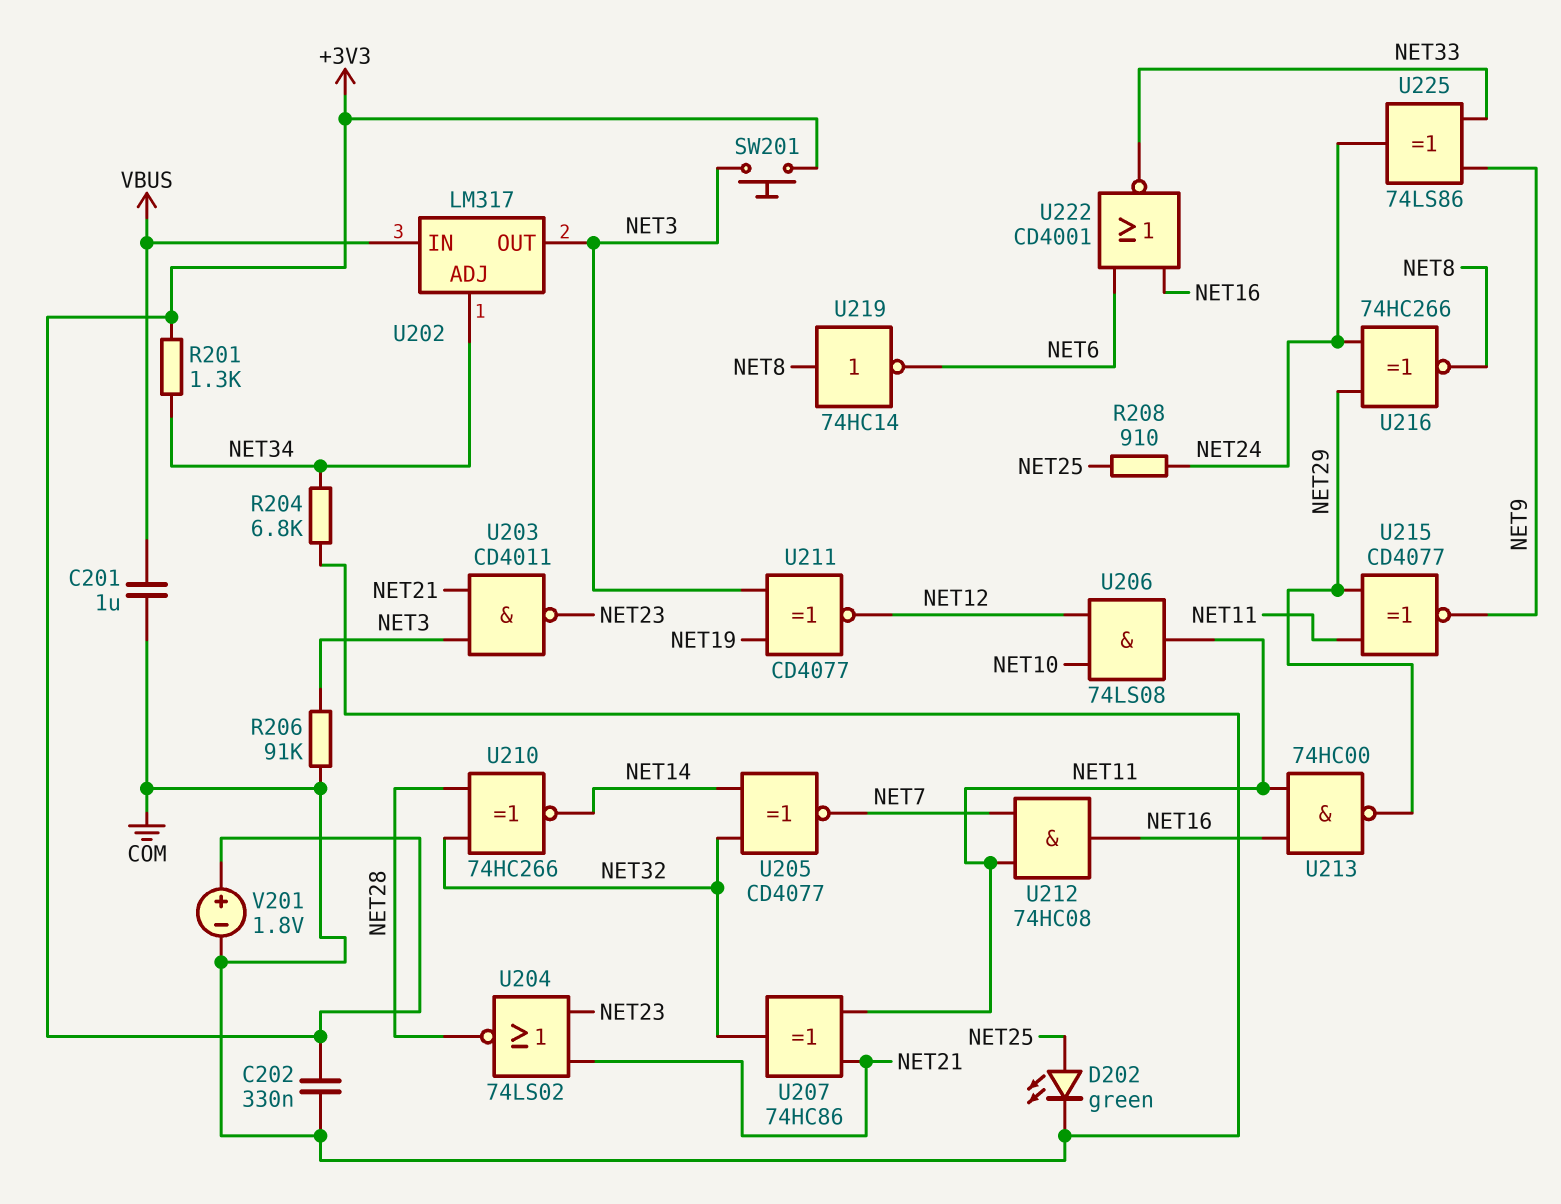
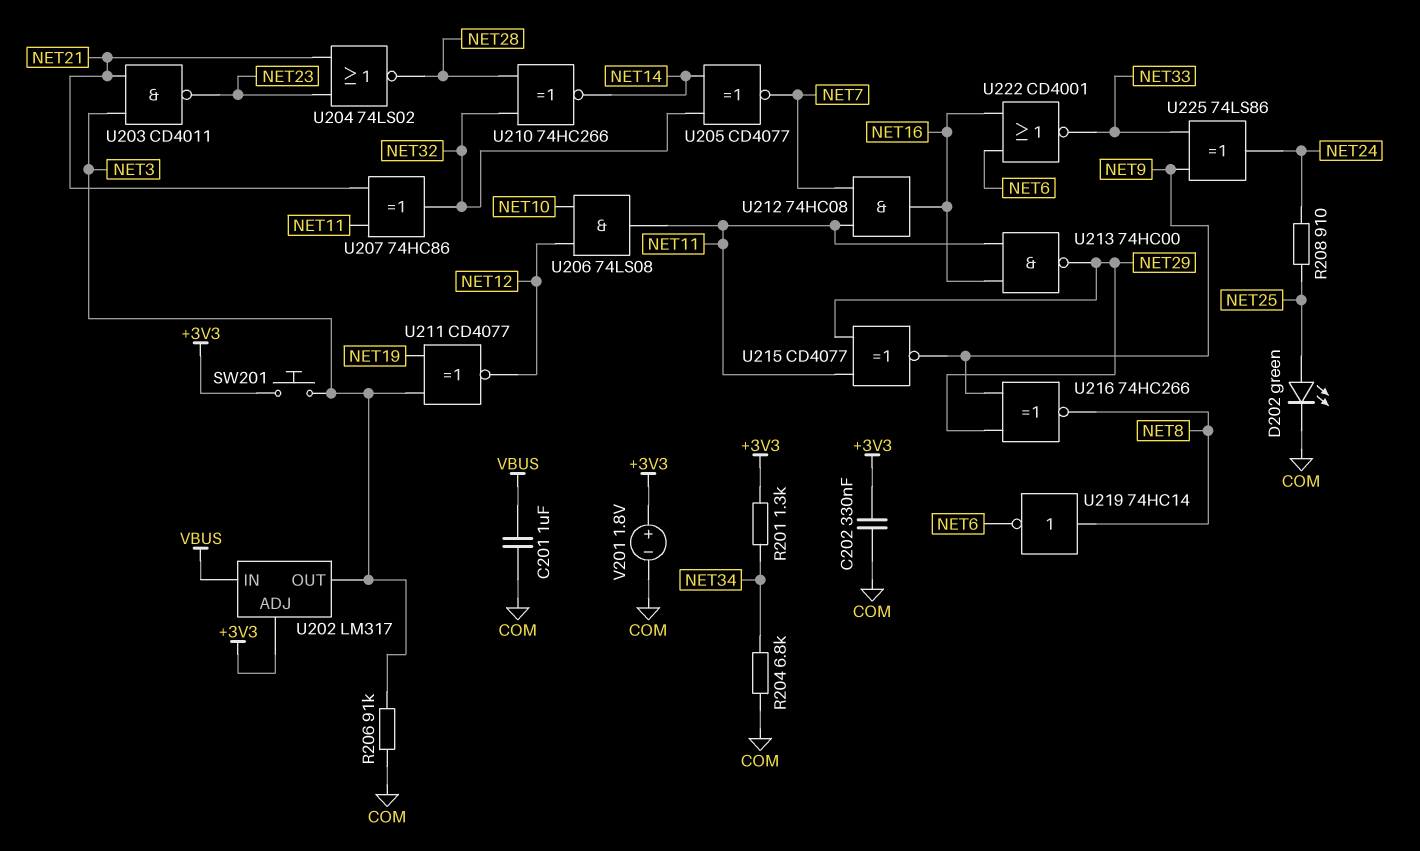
U202 pin ADJ: NET34 -> +3V3
U216: XNOR 74HC266 (in NET24, in NET29, out NET8) -> XNOR 74HC266 (in NET9, in NET29, out NET8)

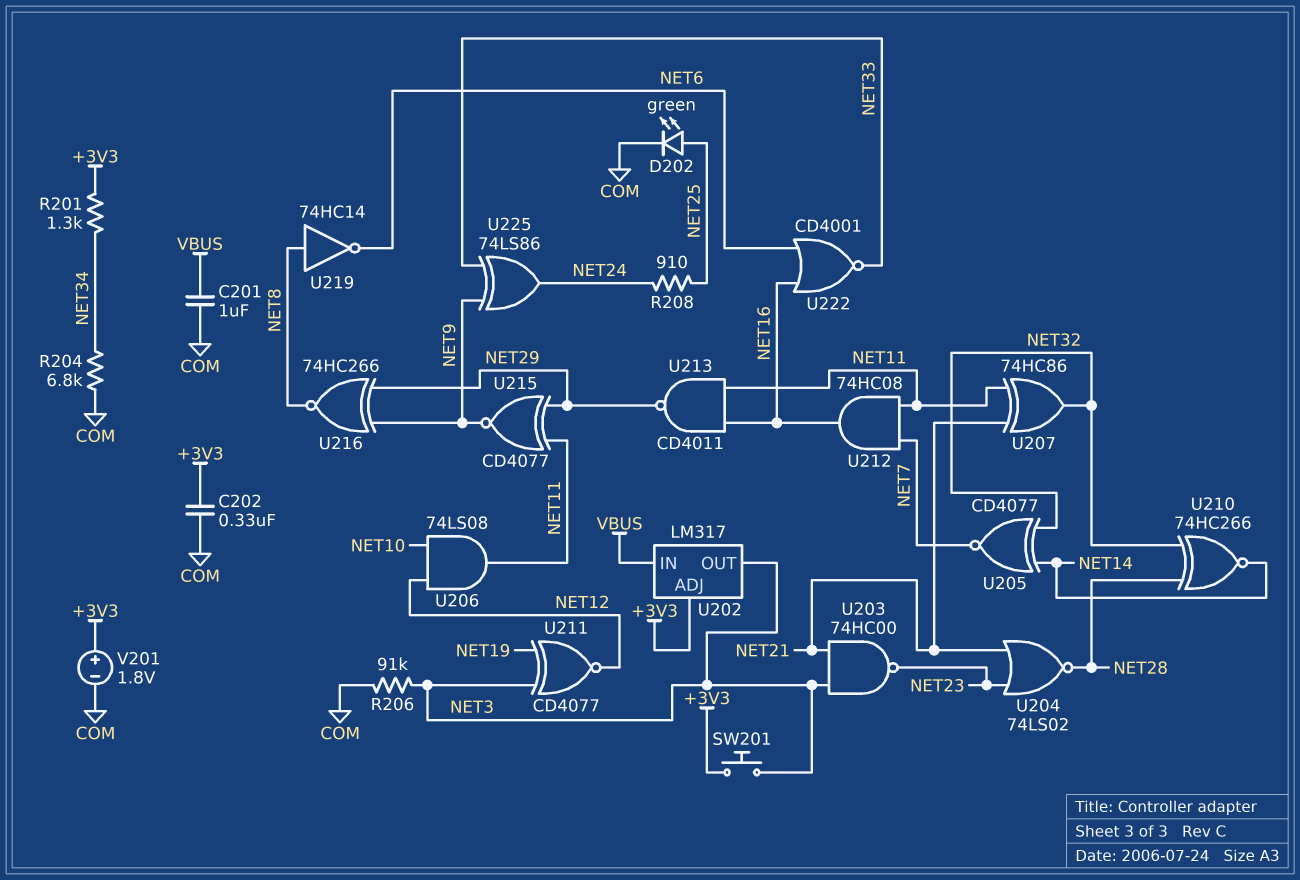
U203: NAND CD4011 (in NET3, in NET21, out NET23) -> NAND 74HC00 (in NET3, in NET21, out NET23)
U213: NAND 74HC00 (in NET11, in NET16, out NET29) -> NAND CD4011 (in NET11, in NET16, out NET29)

